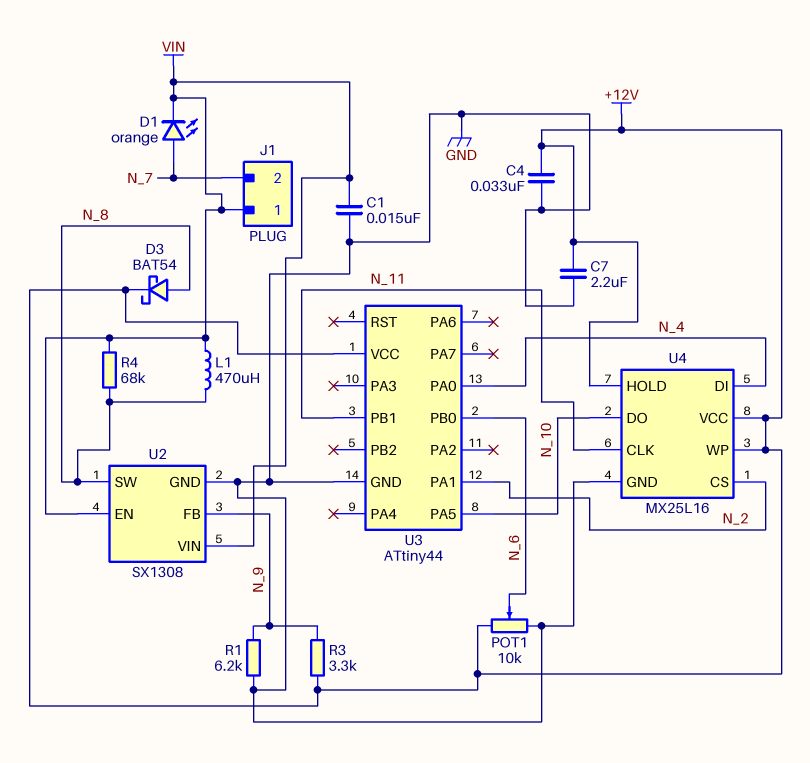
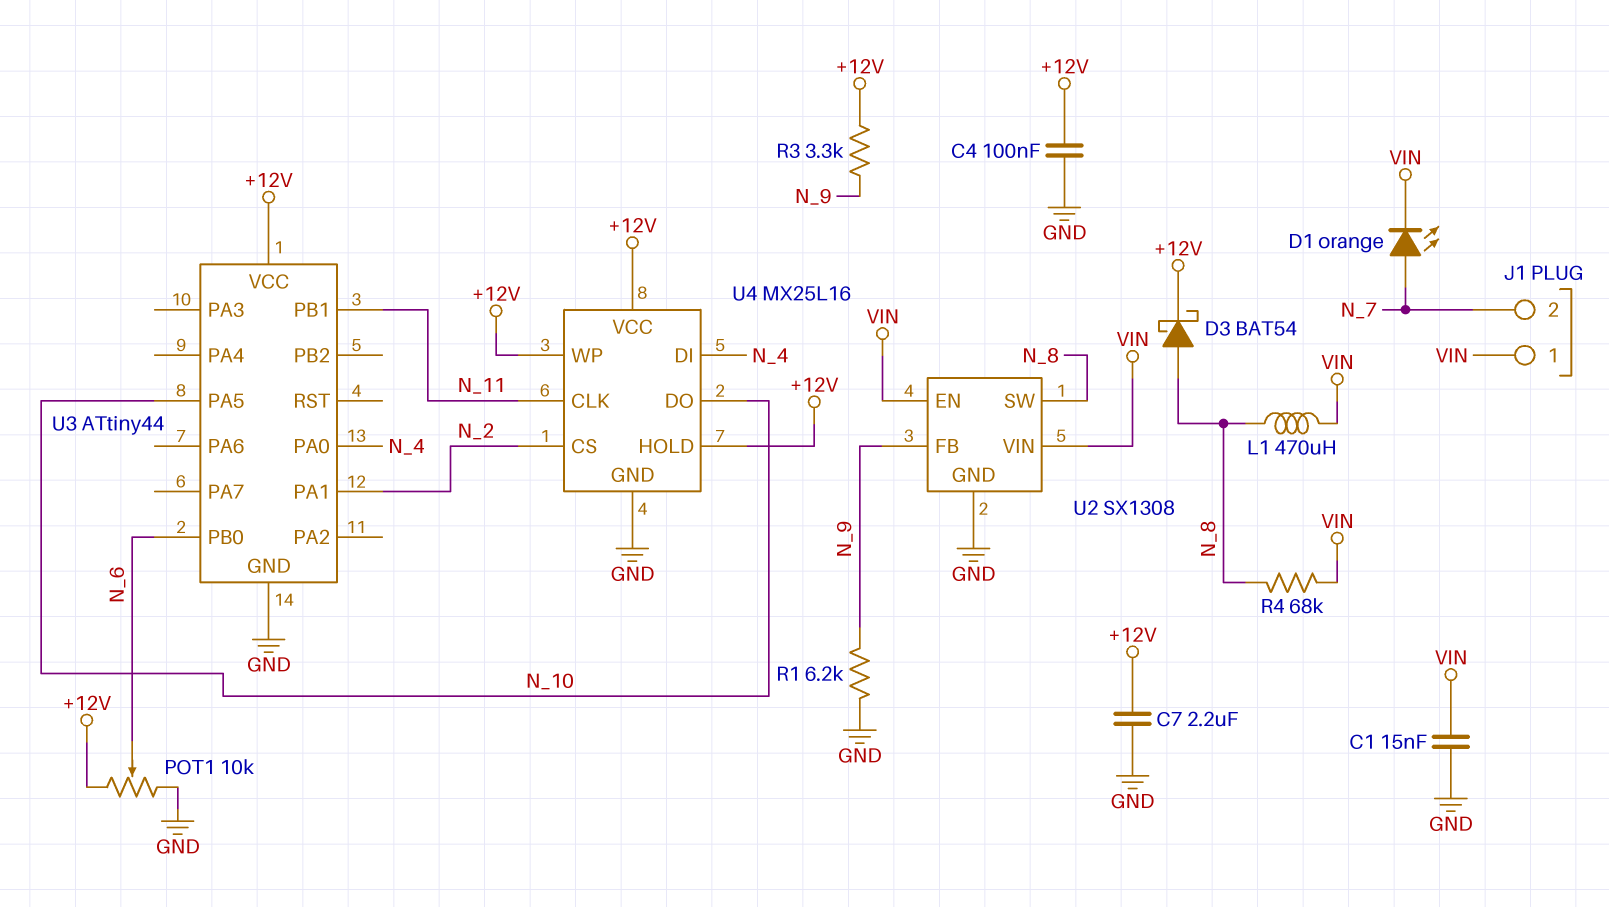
C4: 33nF (+12V, GND) -> 100nF (+12V, GND)

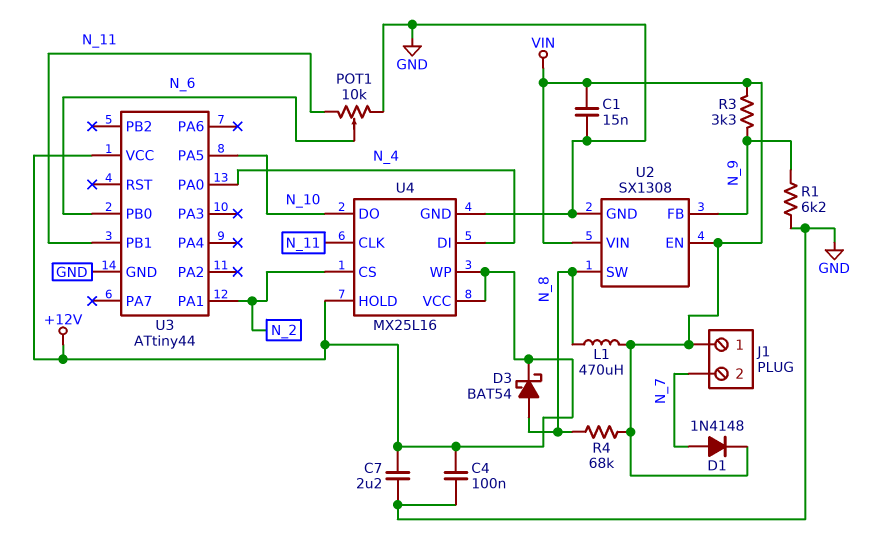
D1: LED orange (A N_7, K VIN) -> diode 1N4148 (A N_7, K VIN)
POT1: 10k (+12V, GND, wiper N_6) -> 10k (GND, N_11, wiper N_6)
R3: 3.3k (+12V, N_9) -> 3.3k (N_9, VIN)

